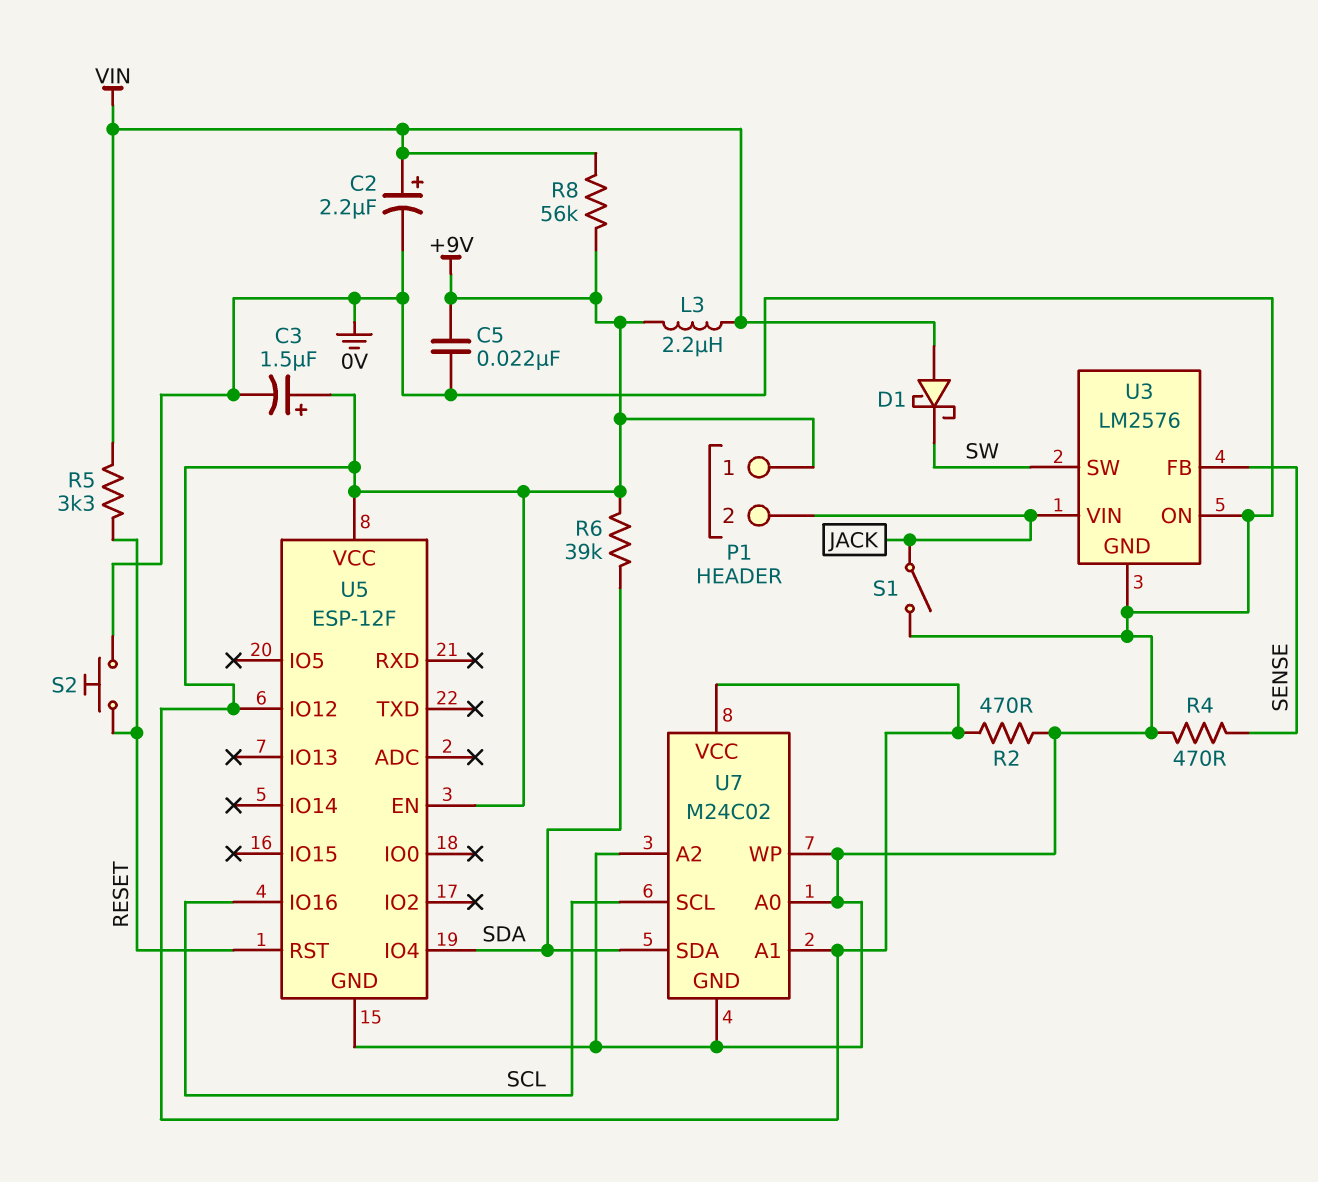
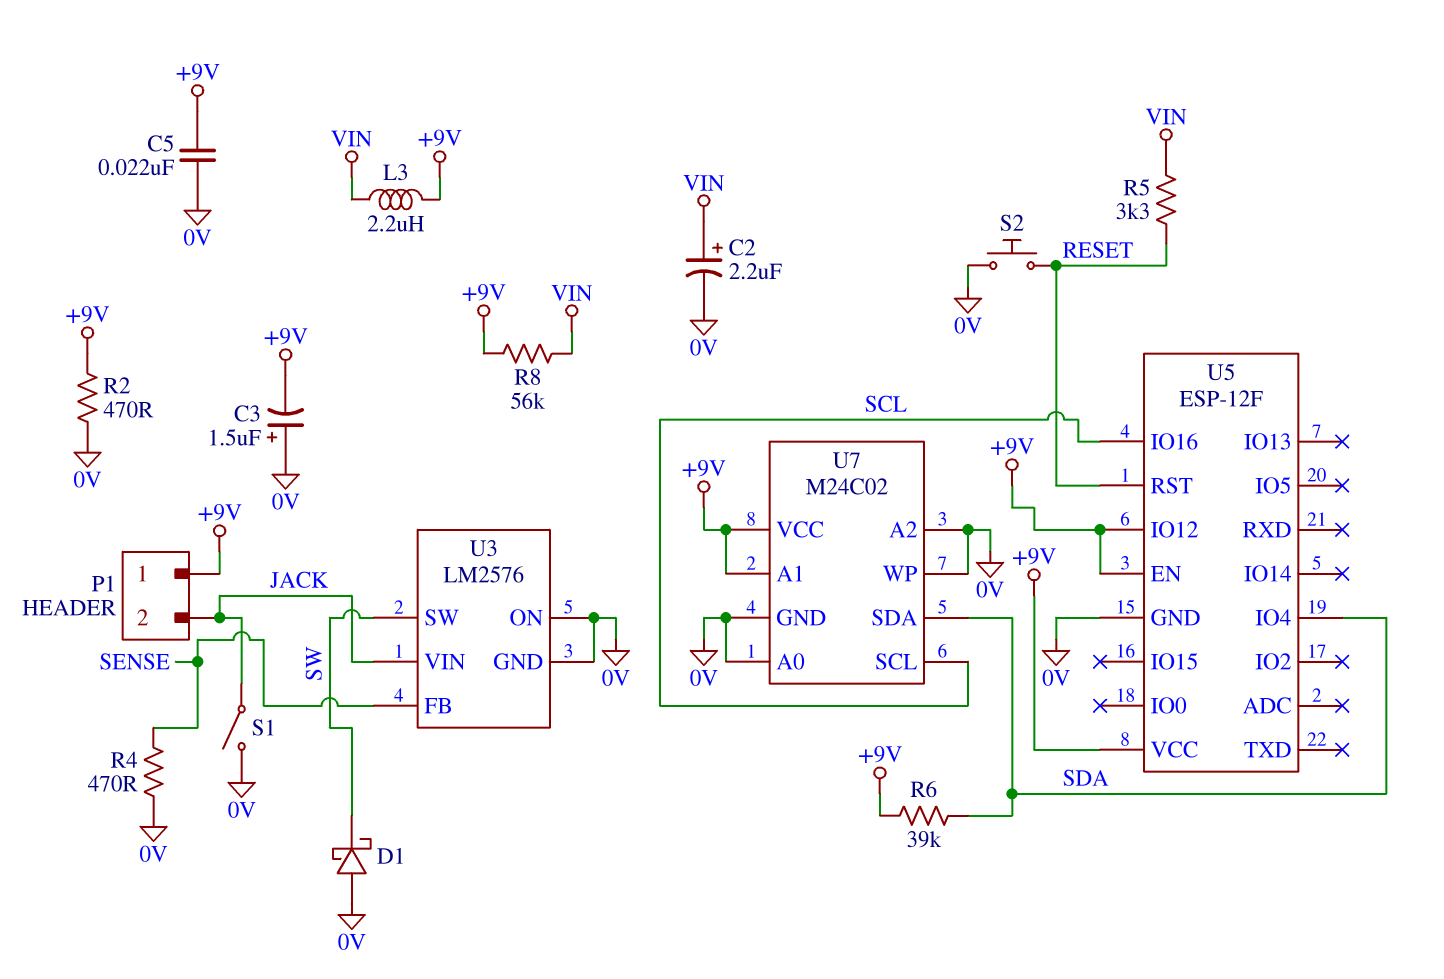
C3: 1.5uF (plus +9V, minus 0V) -> 1.5uF (plus 0V, minus +9V)
D1: schottky (A VIN, K SW) -> schottky (A 0V, K SW)

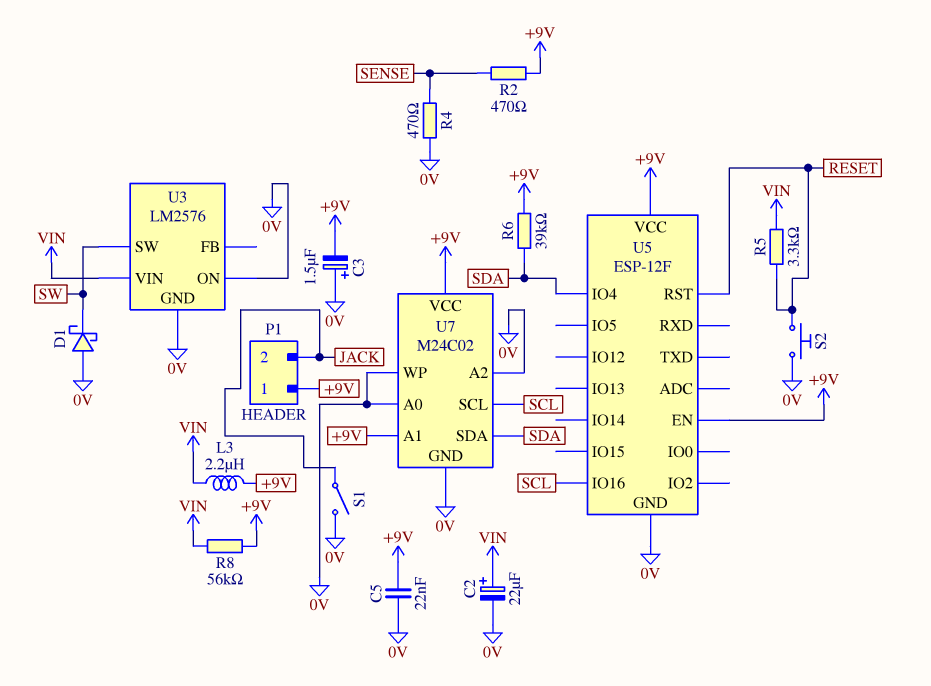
C2: 2.2uF (plus VIN, minus 0V) -> 22uF (plus VIN, minus 0V)
R2: 470 (+9V, 0V) -> 470 (+9V, SENSE)
U3 pin FB: SENSE -> none
U3 pin VIN: JACK -> VIN
U5 pin IO12: +9V -> none

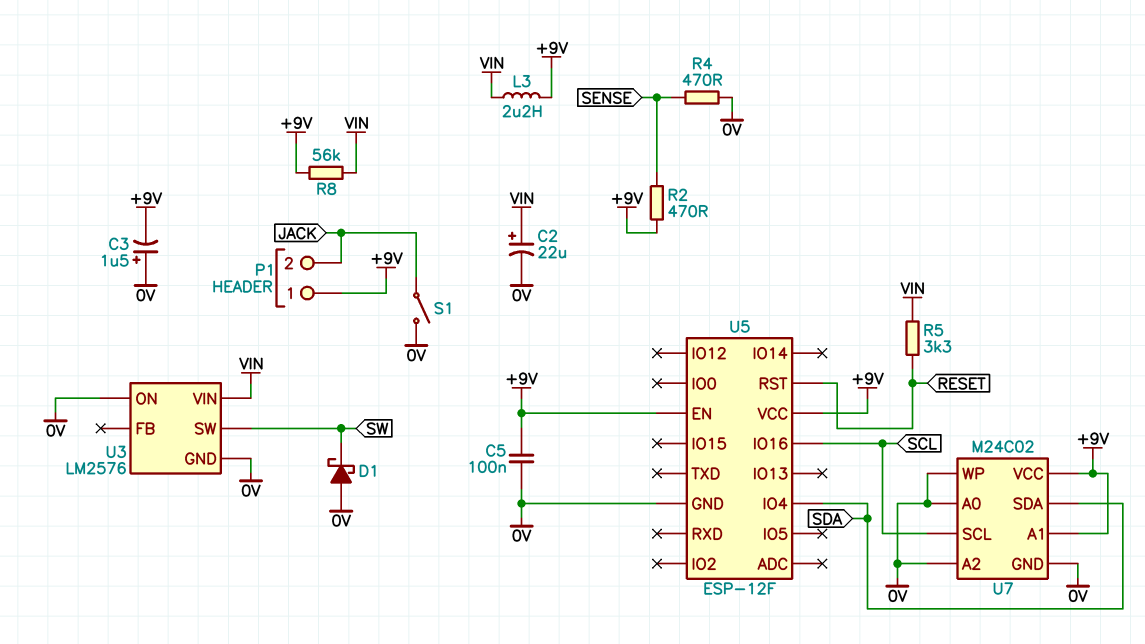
C5: 22nF (+9V, 0V) -> 100nF (+9V, 0V)
R6: 39k (+9V, SDA) -> none
S2: button (0V, RESET) -> none

